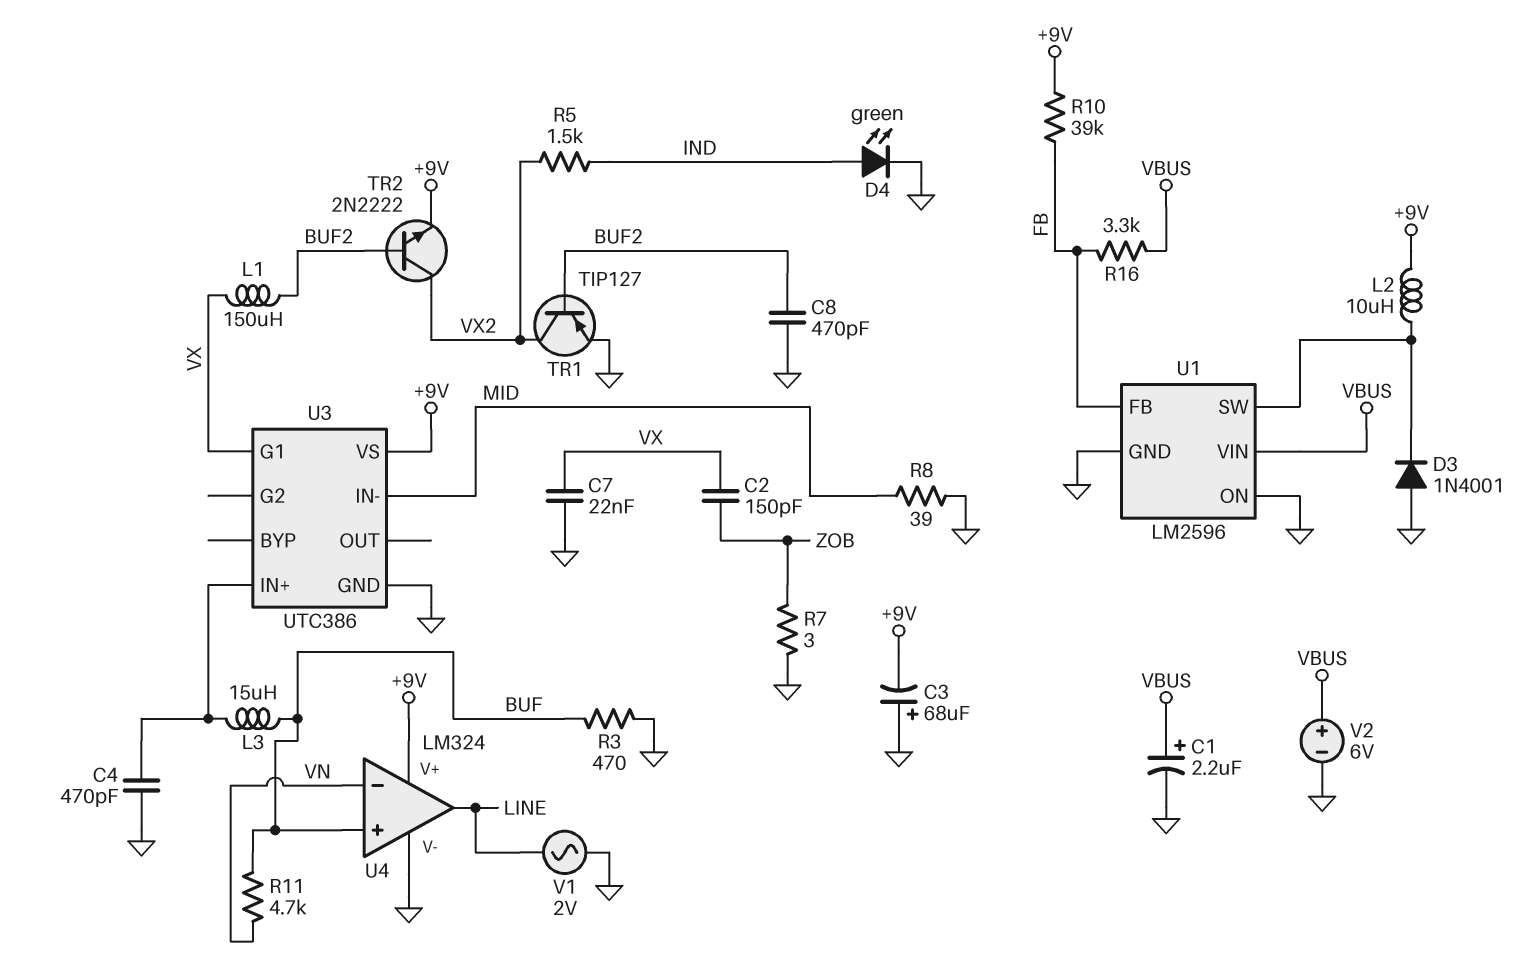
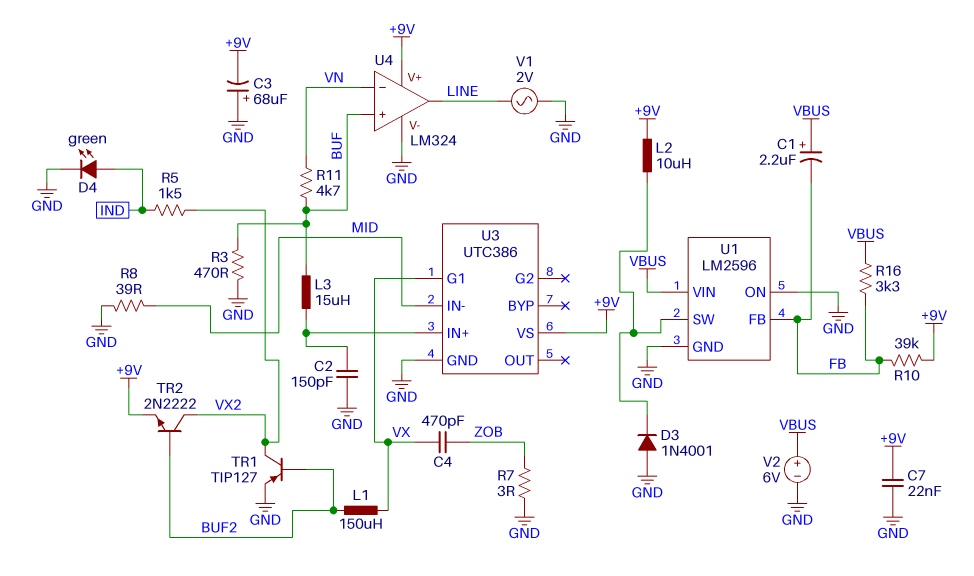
C1: 2.2uF (plus VBUS, minus GND) -> 2.2uF (plus VBUS, minus FB)
C2: 150pF (VX, ZOB) -> 150pF (GND, U3/IN+)
C4: 470pF (GND, U3/IN+) -> 470pF (VX, ZOB)
C7: 22nF (GND, VX) -> 22nF (+9V, GND)
C8: 470pF (BUF2, GND) -> none

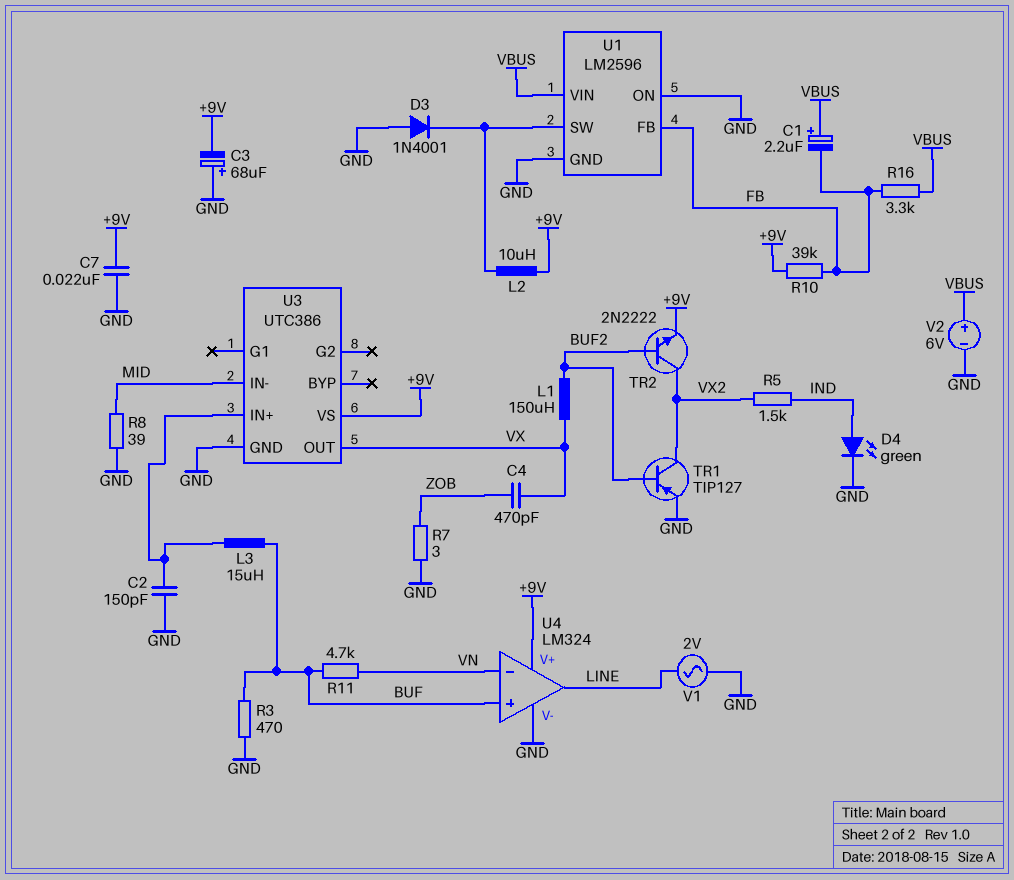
U3 pin G1: VX -> none
U3 pin OUT: none -> VX

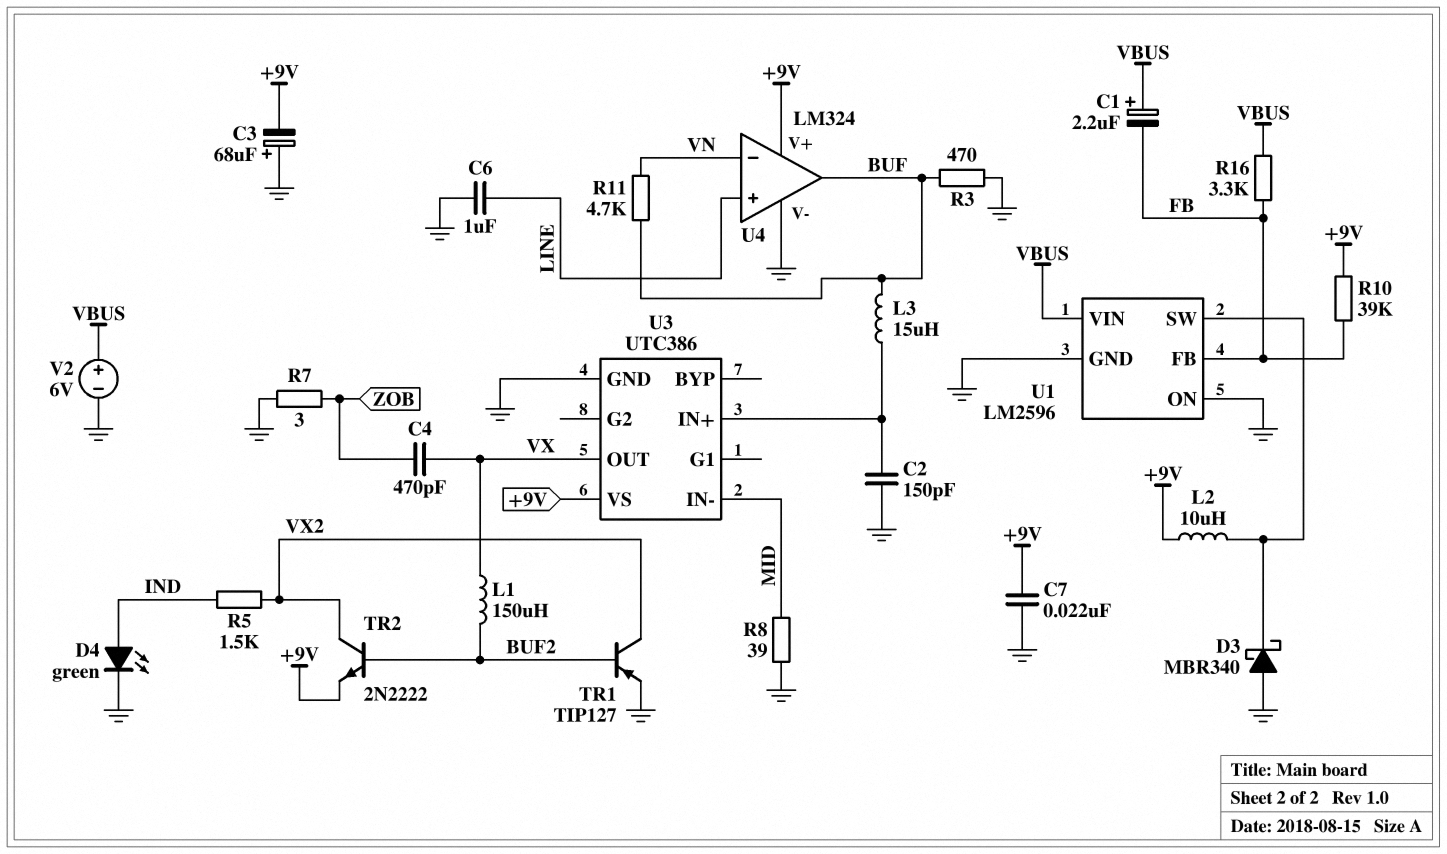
C6: none -> 1uF (GND, LINE)
D3: diode 1N4001 (A GND, K U1/SW) -> schottky MBR340 (A GND, K U1/SW)
U4 pin in+: BUF -> LINE
U4 pin out: LINE -> BUF
V1: AC 2V (GND, LINE) -> none

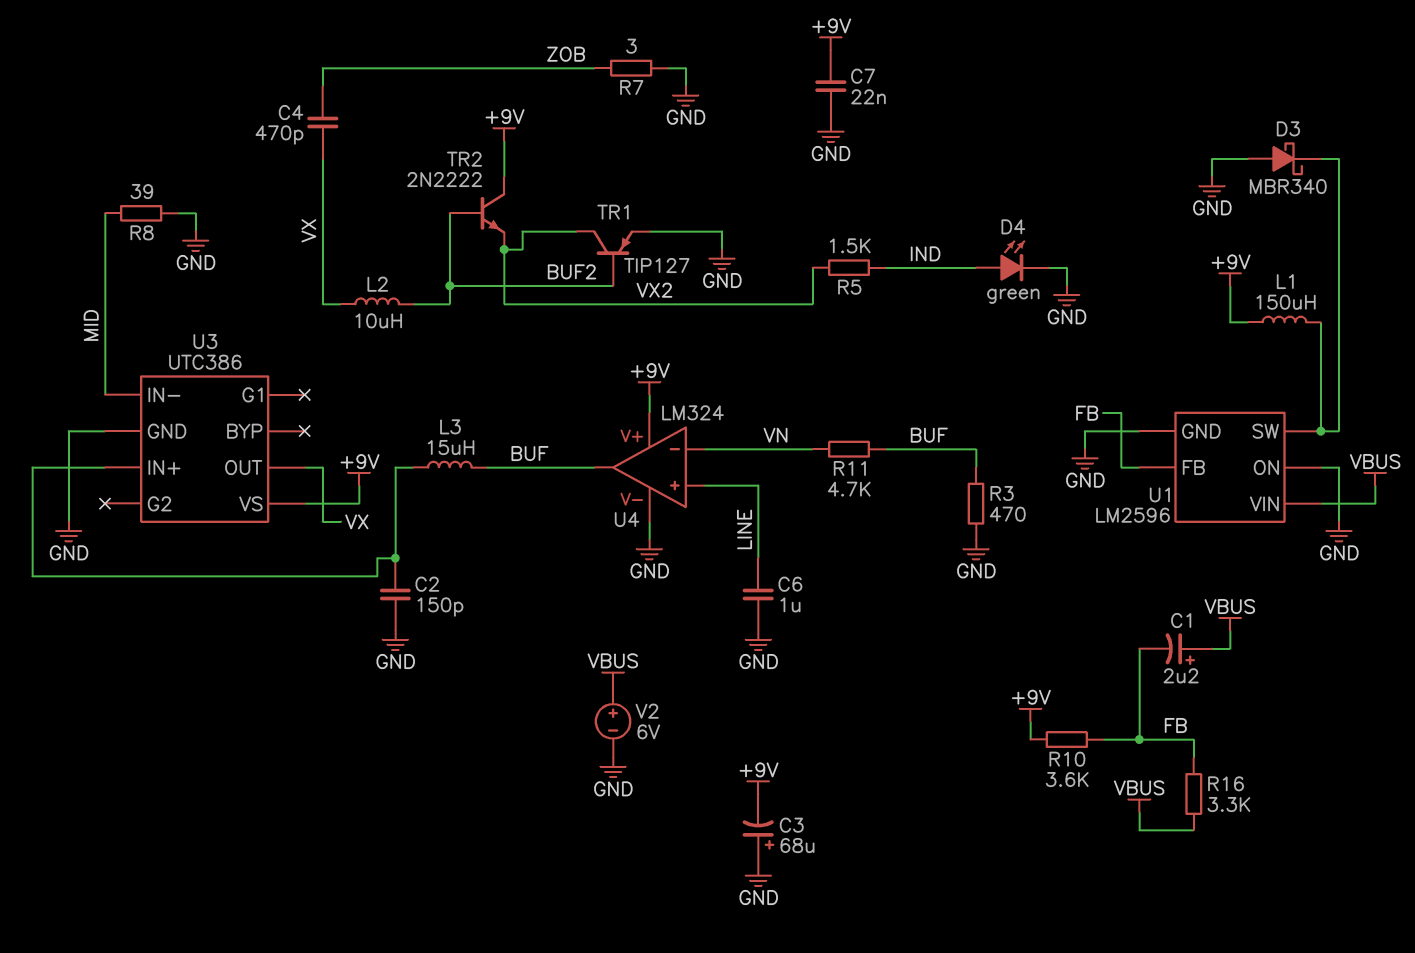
L1: 150uH (BUF2, VX) -> 150uH (+9V, U1/SW)
L2: 10uH (+9V, U1/SW) -> 10uH (BUF2, VX)
R10: 39k (+9V, FB) -> 3.6k (+9V, FB)
TR2: NPN 2N2222 (B BUF2, C VX2, E +9V) -> NPN 2N2222 (B BUF2, C +9V, E VX2)

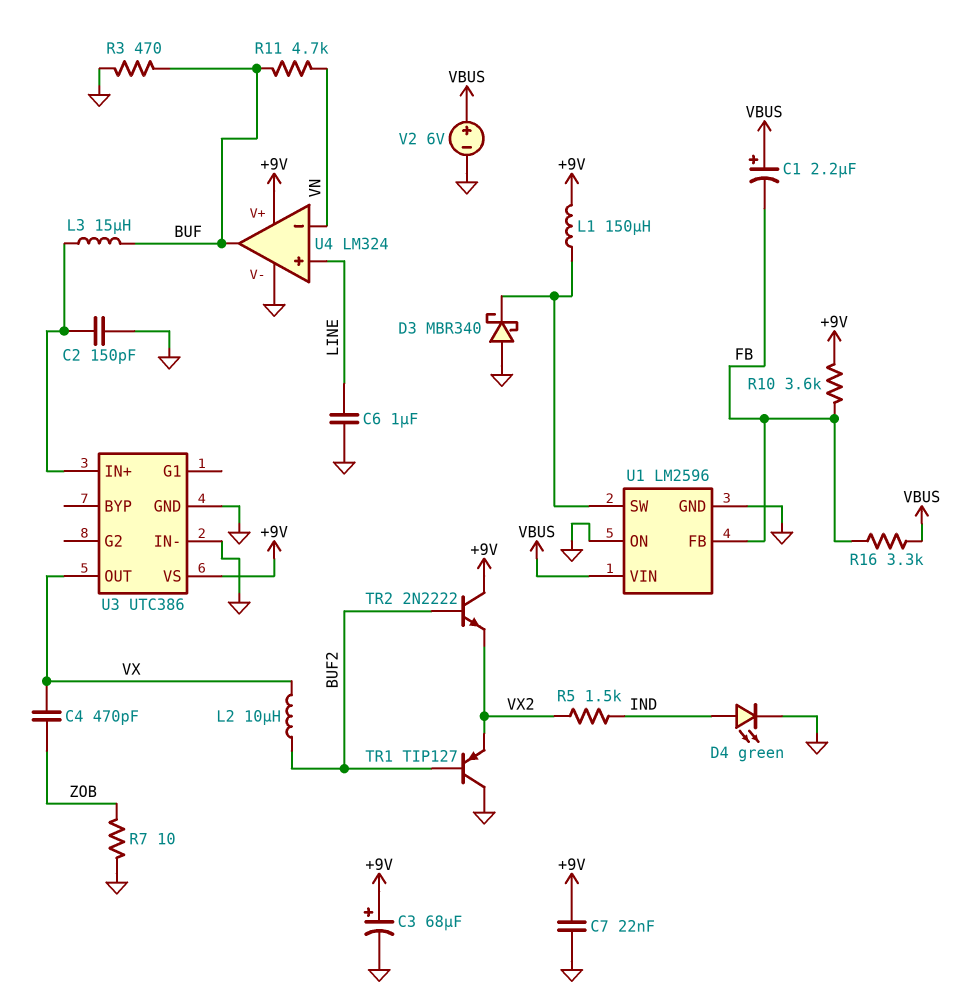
C3: 68uF (plus GND, minus +9V) -> 68uF (plus +9V, minus GND)
R7: 3 (GND, ZOB) -> 10 (GND, ZOB)
R8: 39 (GND, MID) -> none
TR1: PNP TIP127 (B BUF2, C VX2, E GND) -> PNP TIP127 (B BUF2, C GND, E VX2)
U3 pin IN-: MID -> GND

